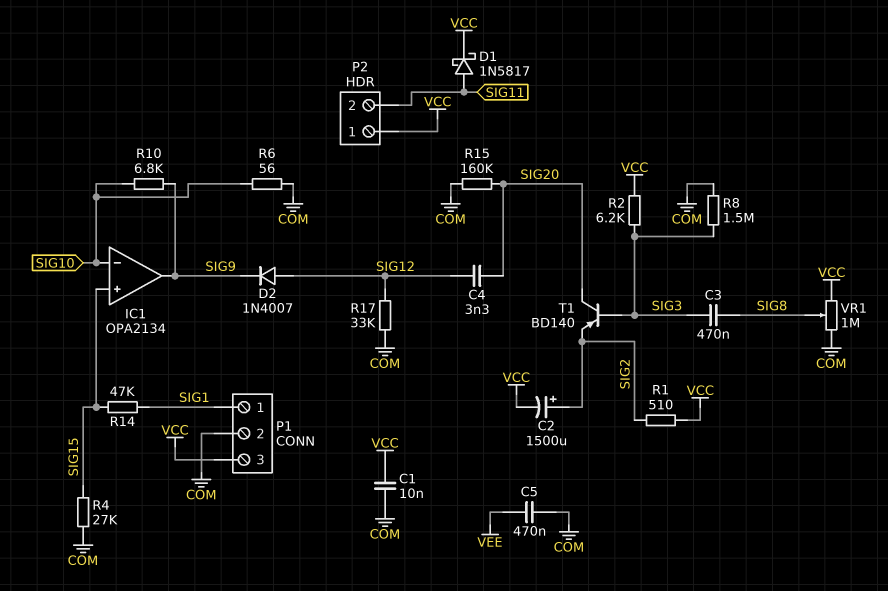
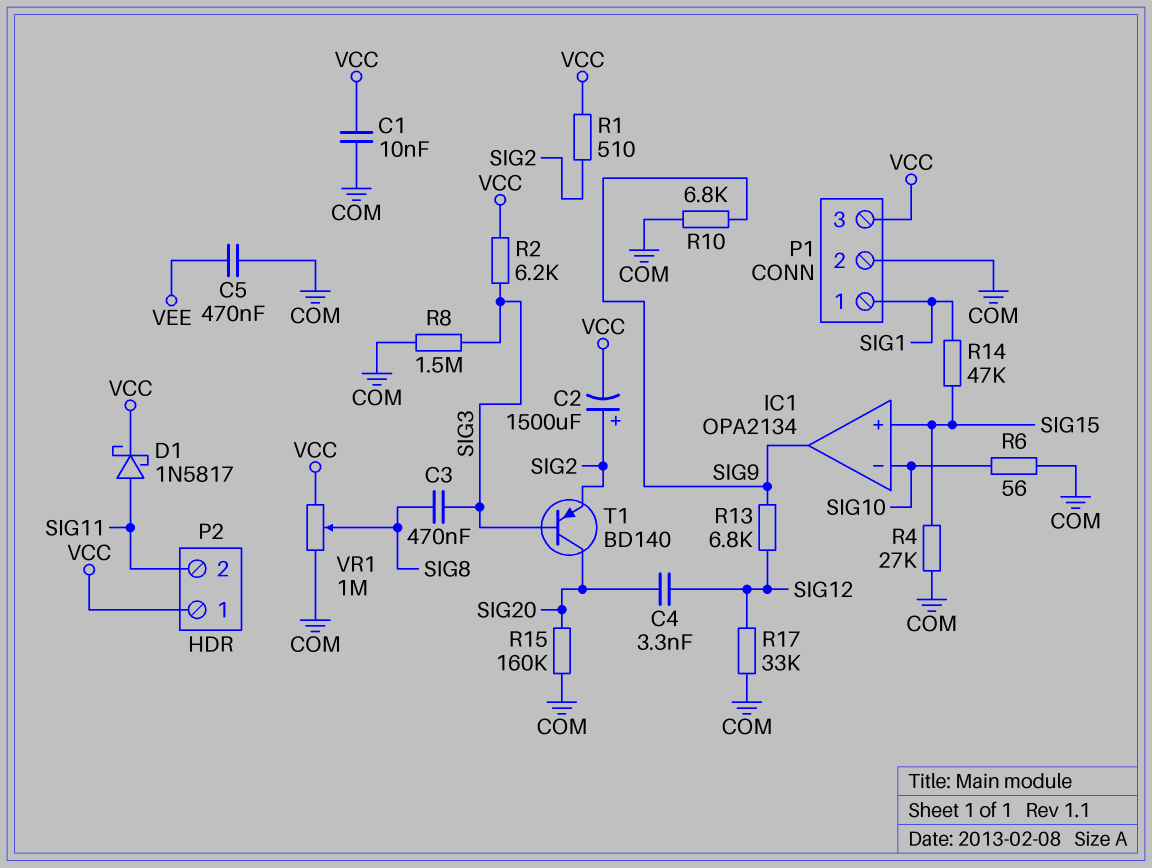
D2: diode 1N4007 (A SIG12, K SIG9) -> none
R10: 6.8k (SIG9, SIG10) -> 6.8k (COM, SIG9)
R13: none -> 6.8k (SIG9, SIG12)

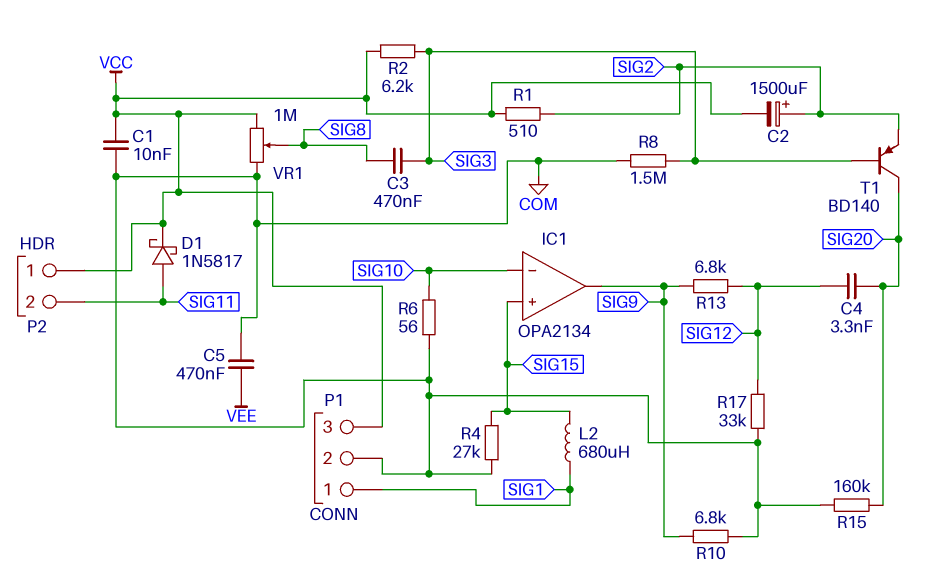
L2: none -> 680uH (SIG1, SIG15)
R14: 47k (SIG1, SIG15) -> none

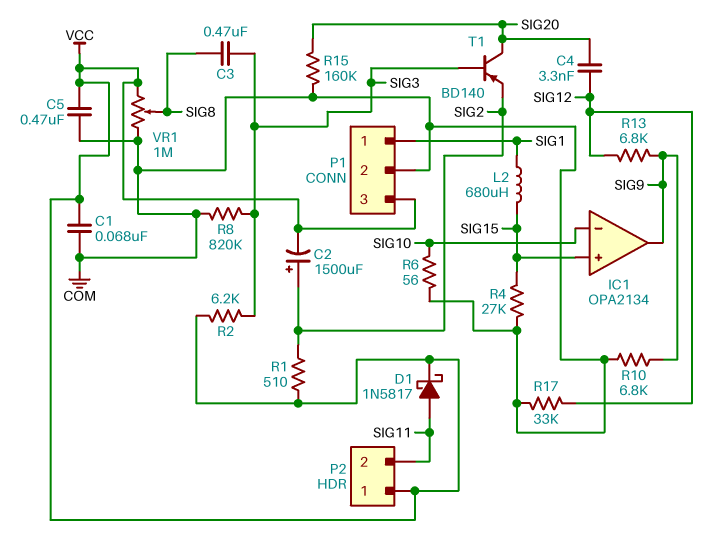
C1: 10nF (COM, VCC) -> 68nF (COM, VCC)
C5: 470nF (COM, VEE) -> 470nF (COM, VCC)
R8: 1.5M (COM, SIG3) -> 820k (COM, SIG3)

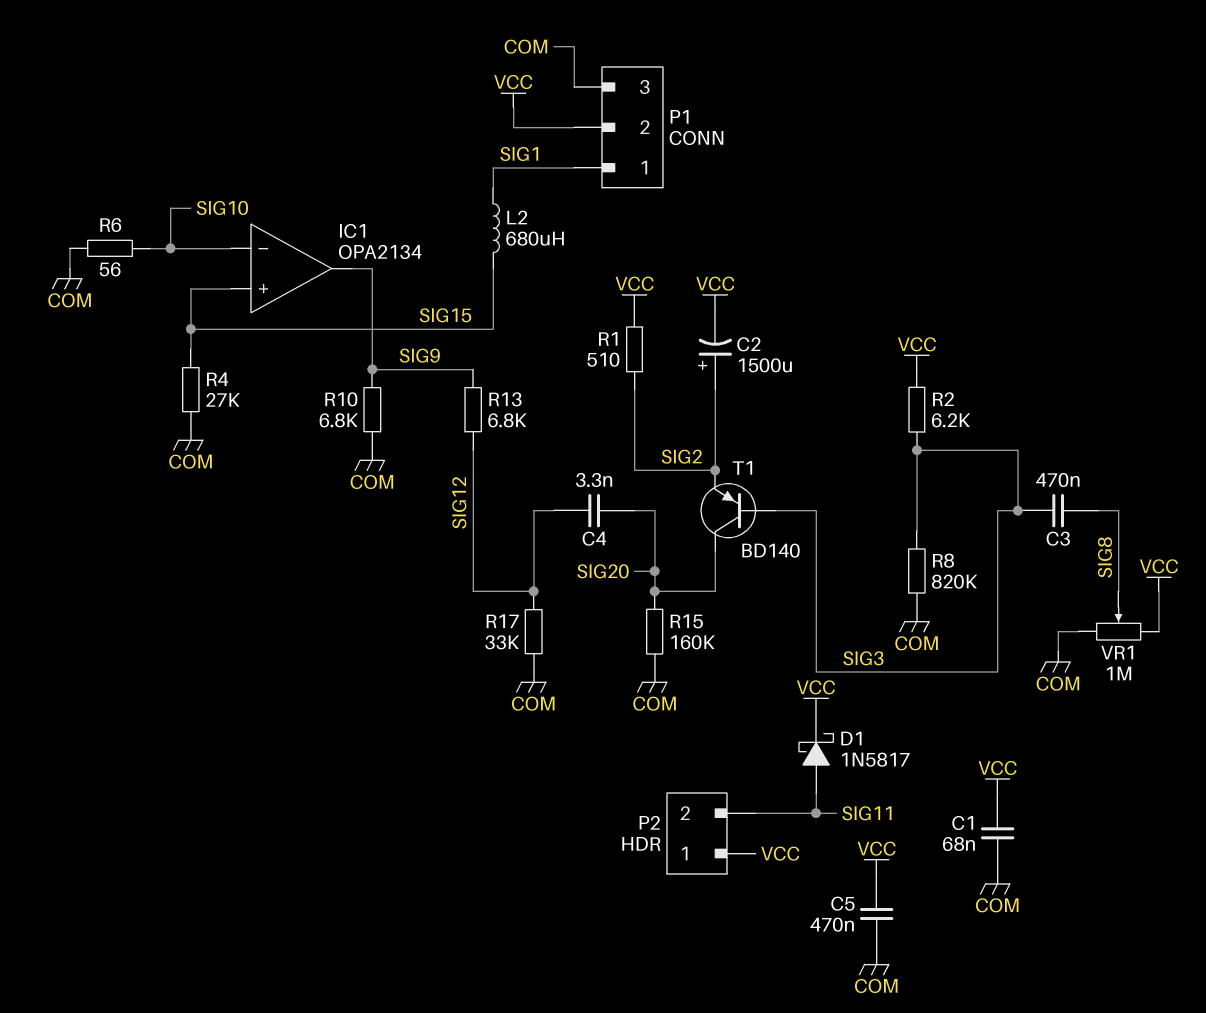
P1 pin 2: COM -> VCC
P1 pin 3: VCC -> COM

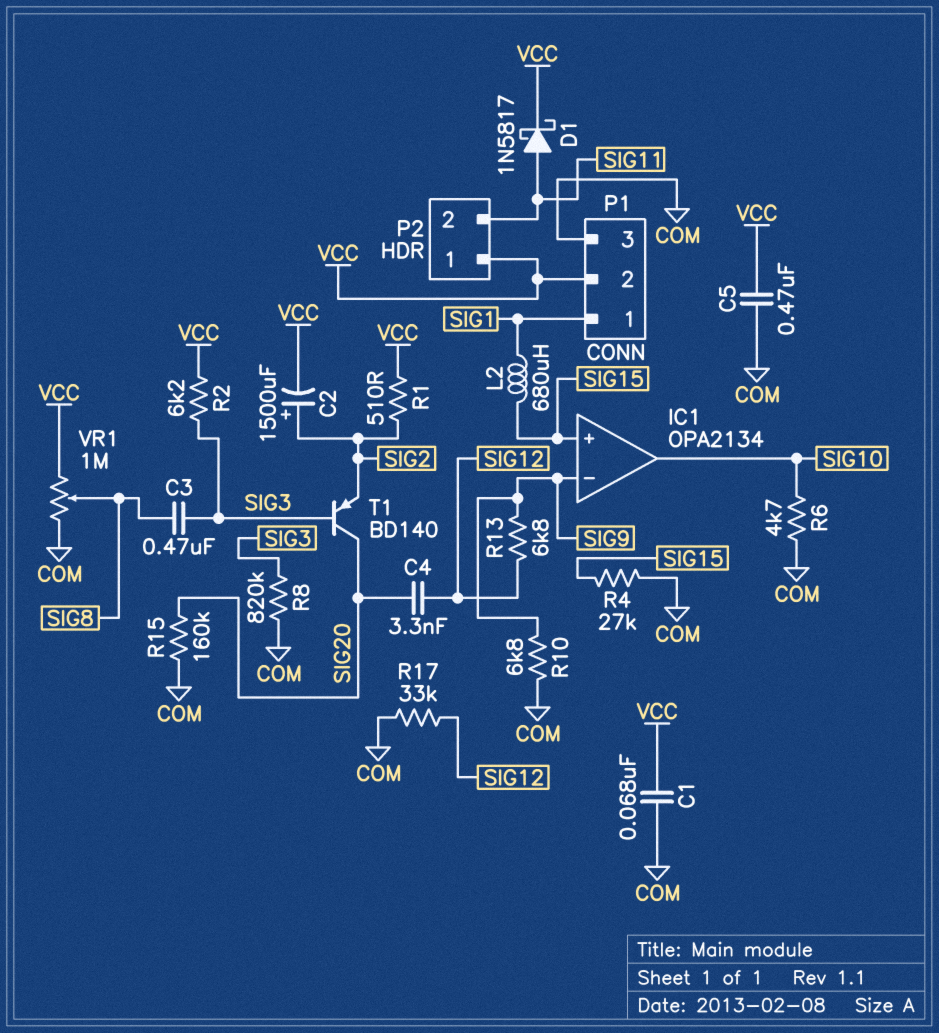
IC1 pin in-: SIG10 -> SIG9
IC1 pin out: SIG9 -> SIG10
R6: 56 (COM, SIG10) -> 4.7k (COM, SIG10)

